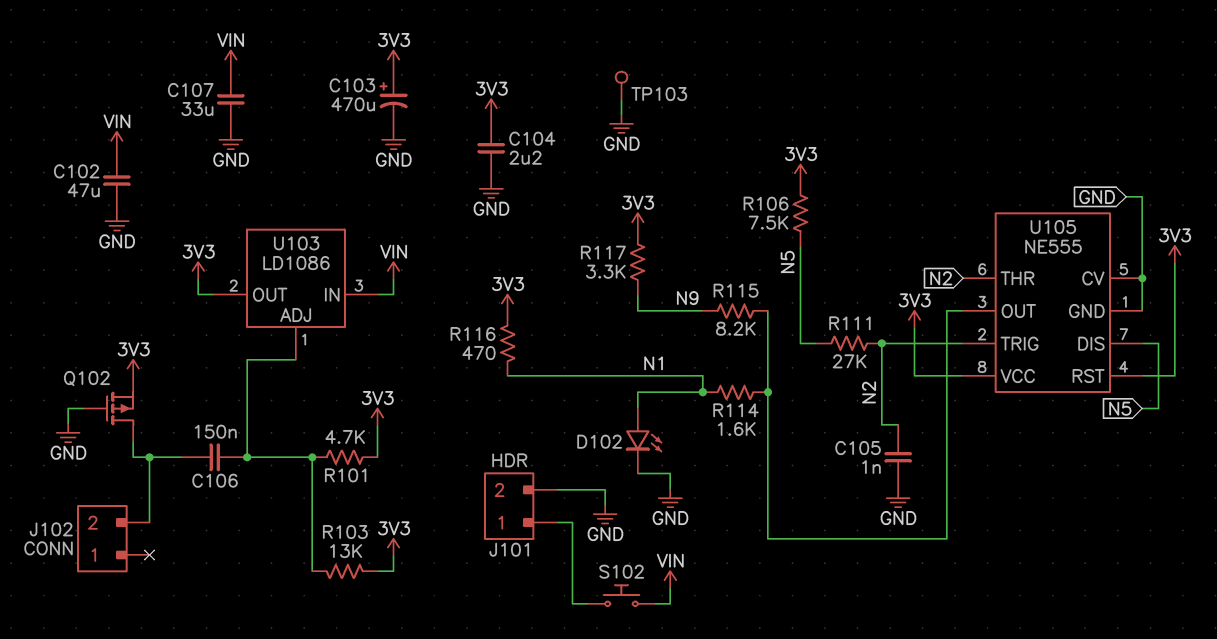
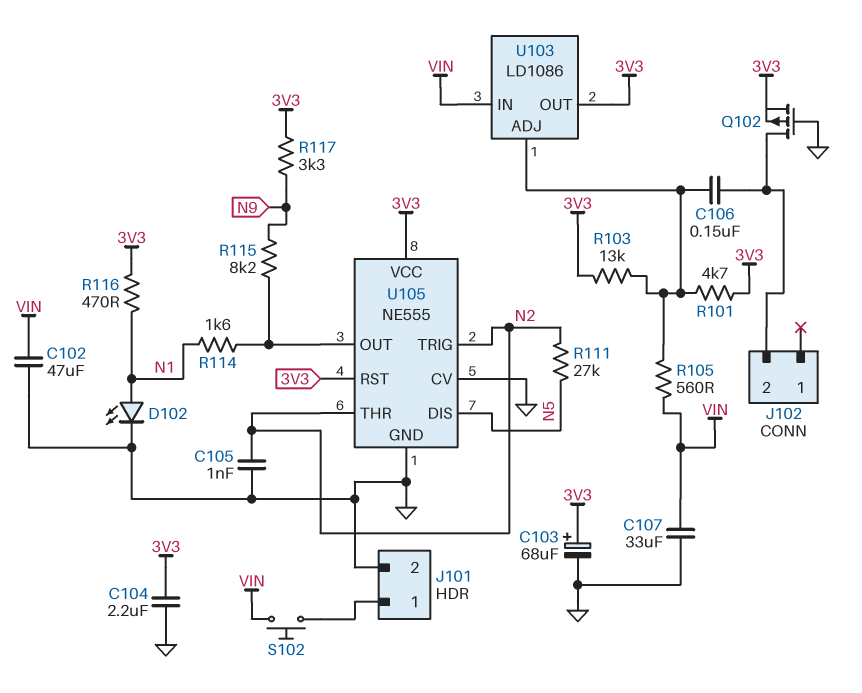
C103: 470uF (plus 3V3, minus GND) -> 68uF (plus 3V3, minus GND)
R105: none -> 560 (U103/ADJ, VIN)
R106: 7.5k (3V3, N5) -> none
TP103: test point (GND) -> none

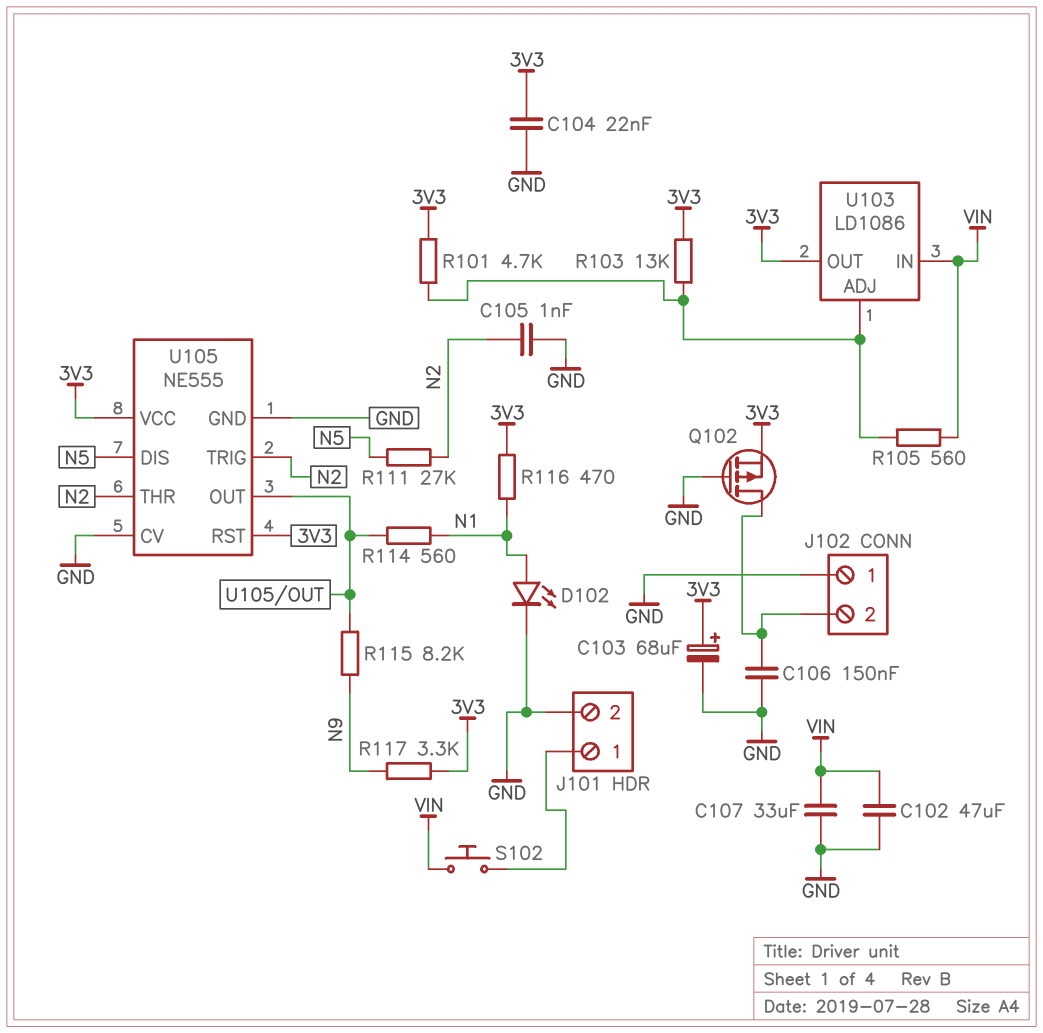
C104: 2.2uF (3V3, GND) -> 22nF (3V3, GND)
C106: 150nF (J102/2, U103/ADJ) -> 150nF (GND, J102/2)
J102 pin 1: none -> GND
R114: 1.6k (N1, U105/OUT) -> 560 (N1, U105/OUT)

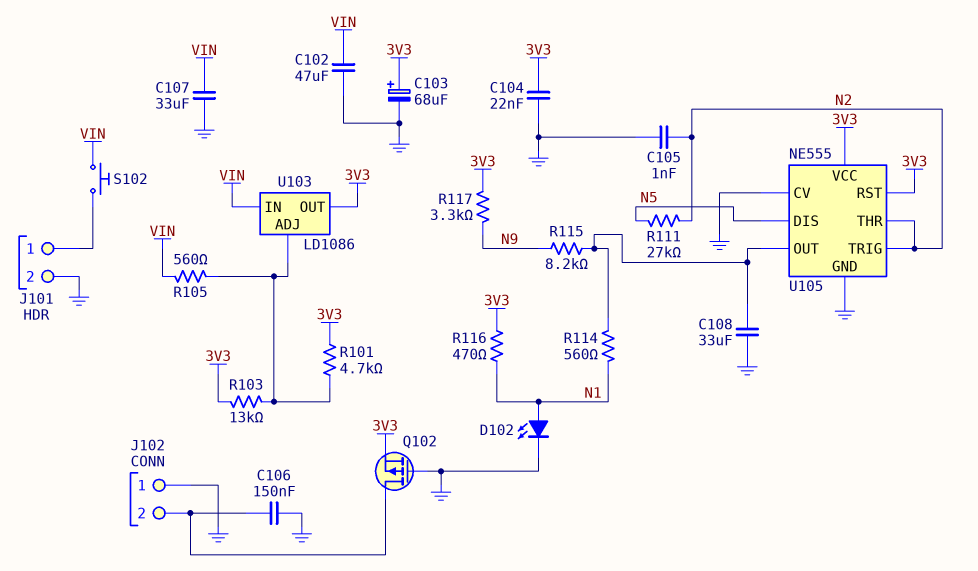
C108: none -> 33uF (GND, U105/OUT)

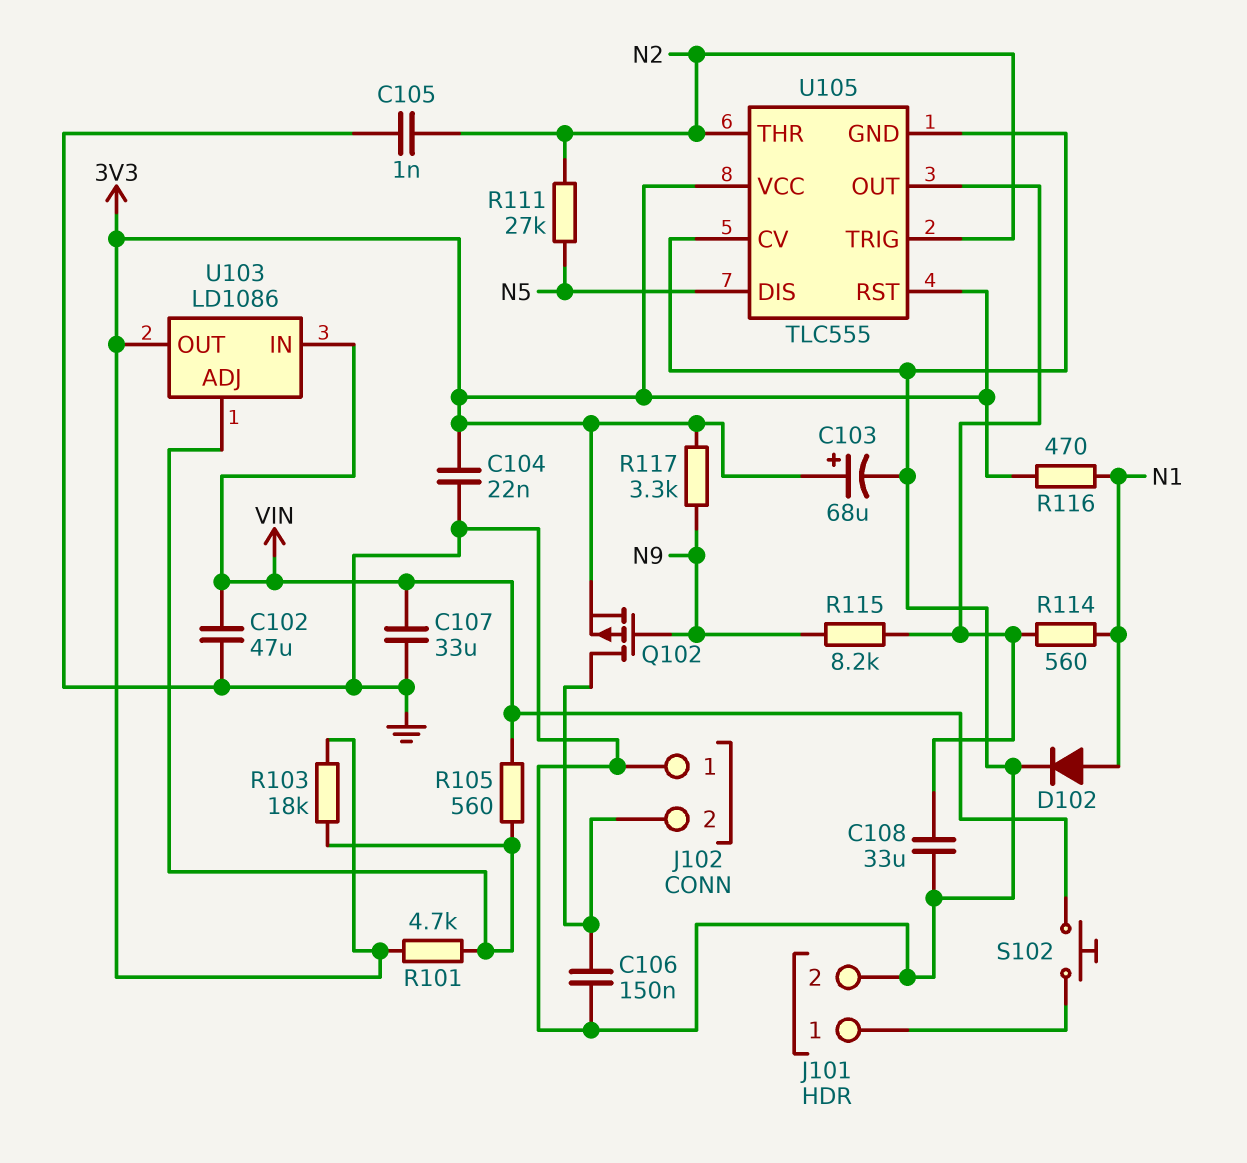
D102: LED (A N1, K GND) -> diode (A N1, K GND)
Q102: PMOS (G GND, D J102/2, S 3V3) -> PMOS (G N9, D J102/2, S 3V3)
R103: 13k (3V3, U103/ADJ) -> 18k (3V3, U103/ADJ)
U105: NE555 -> TLC555

